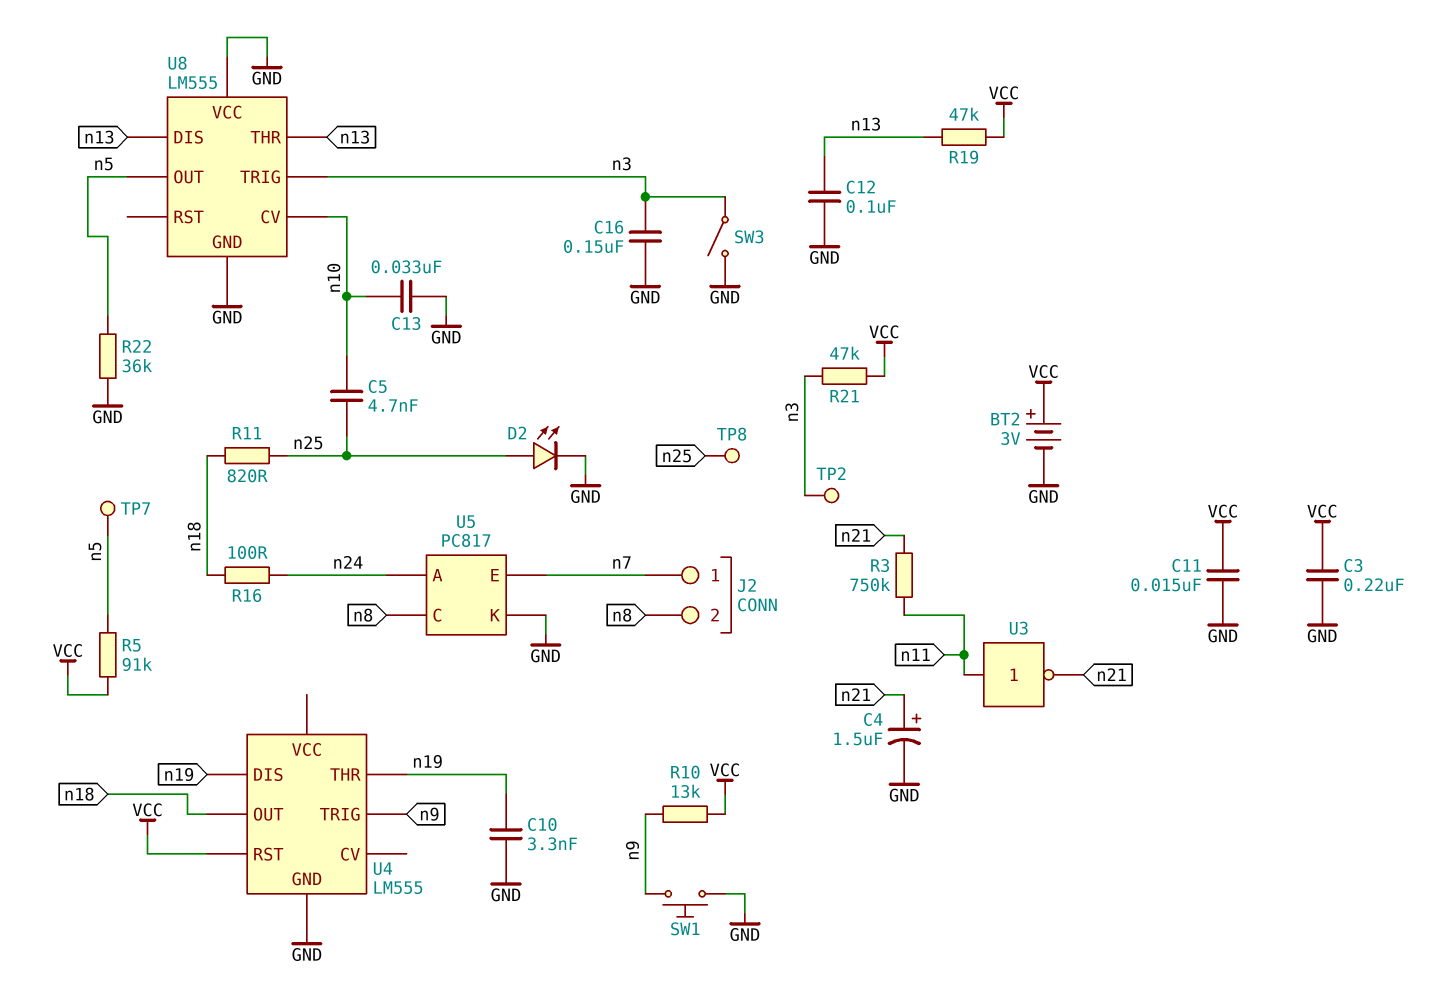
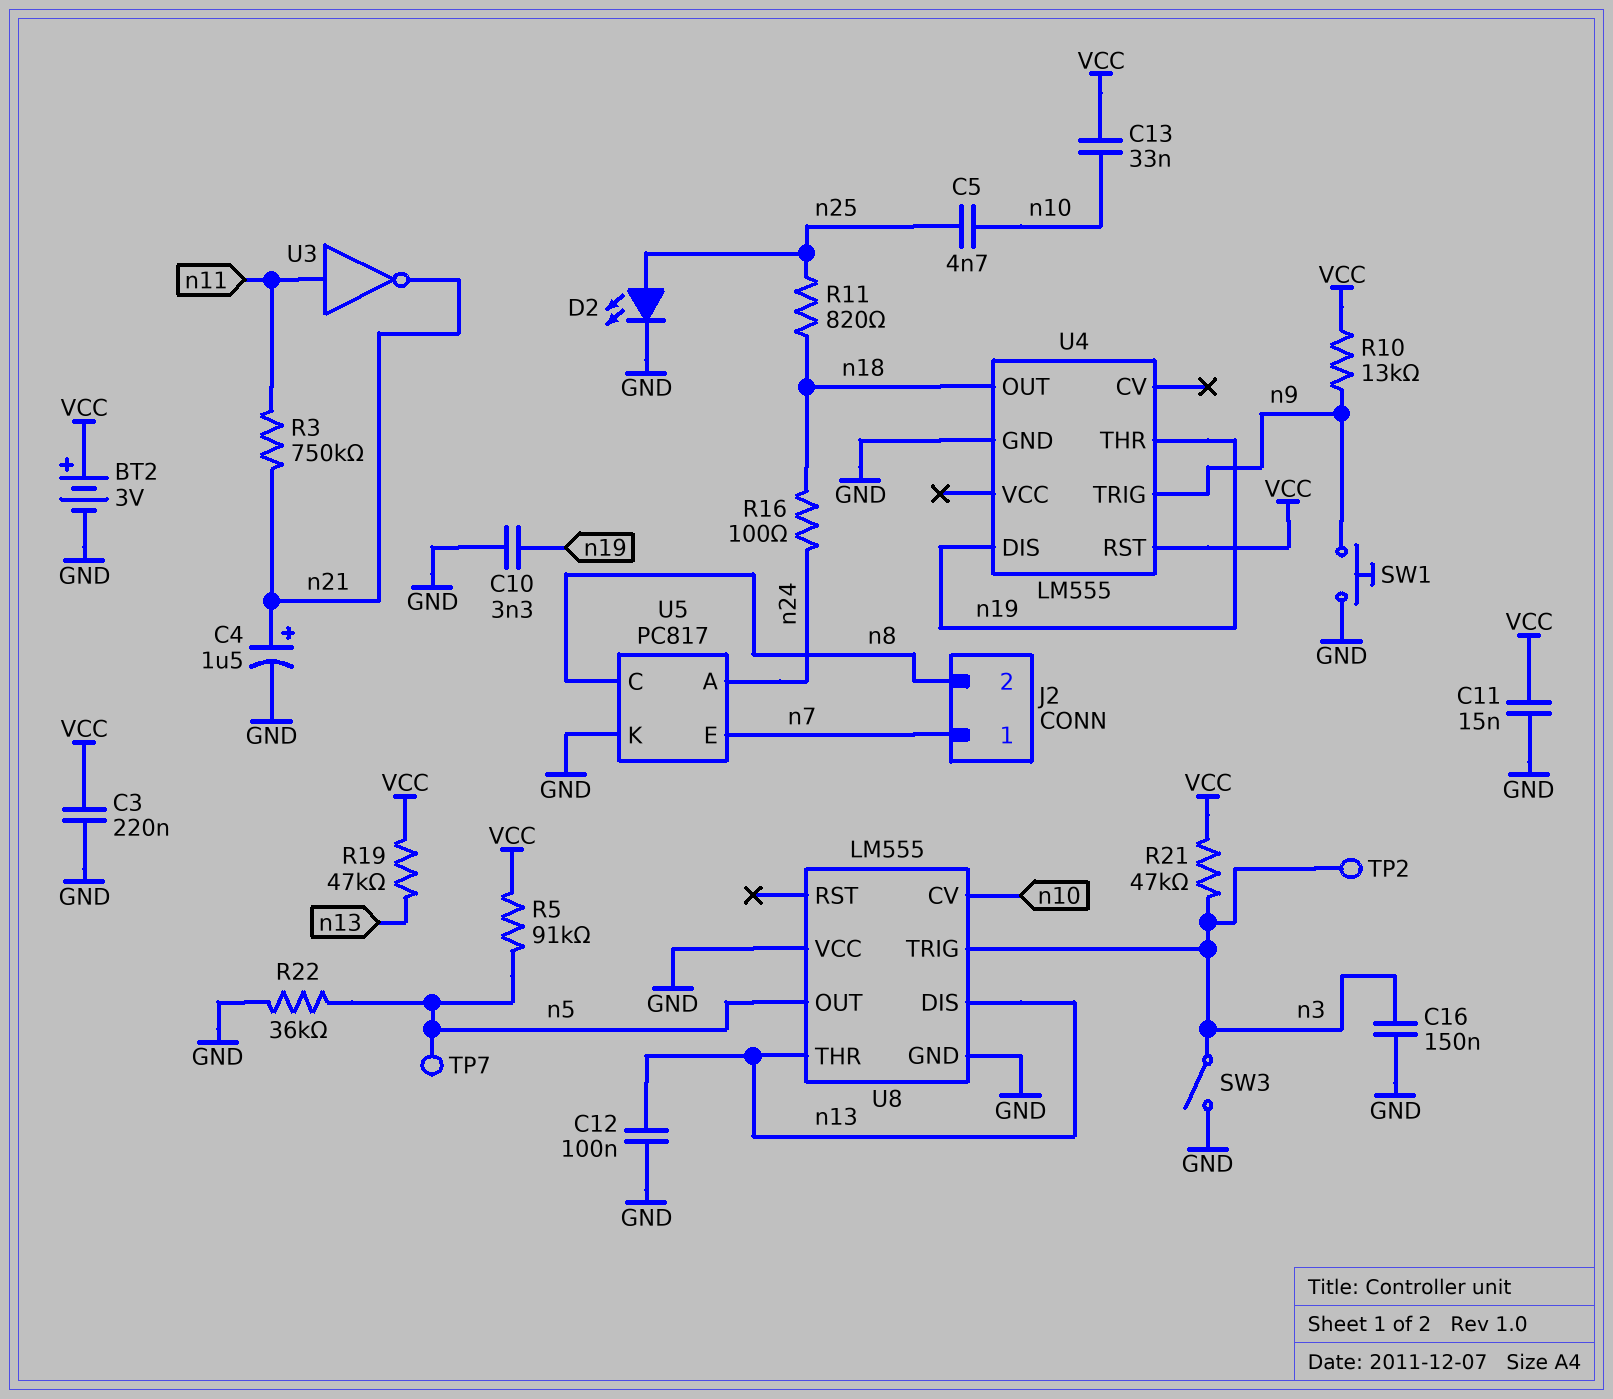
C13: 33nF (GND, n10) -> 33nF (VCC, n10)
TP8: test point (n25) -> none

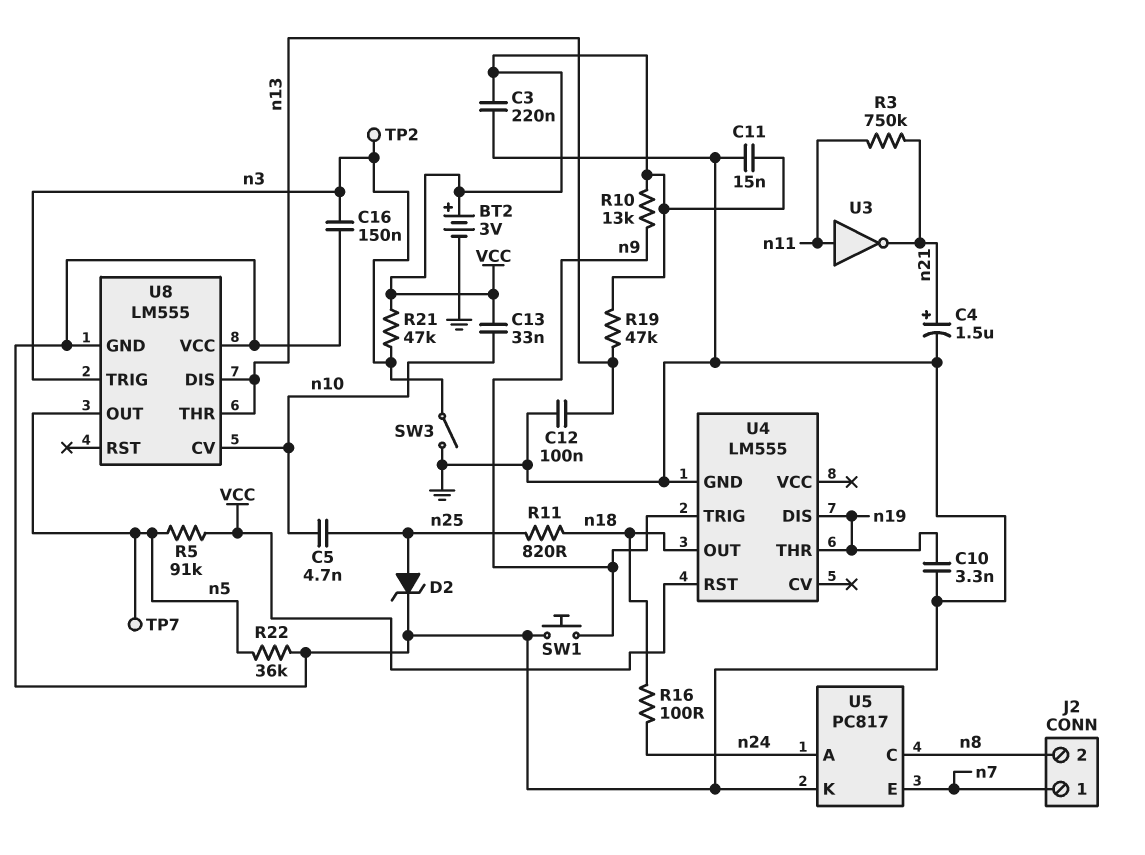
D2: LED (A n25, K GND) -> zener (A n25, K GND)

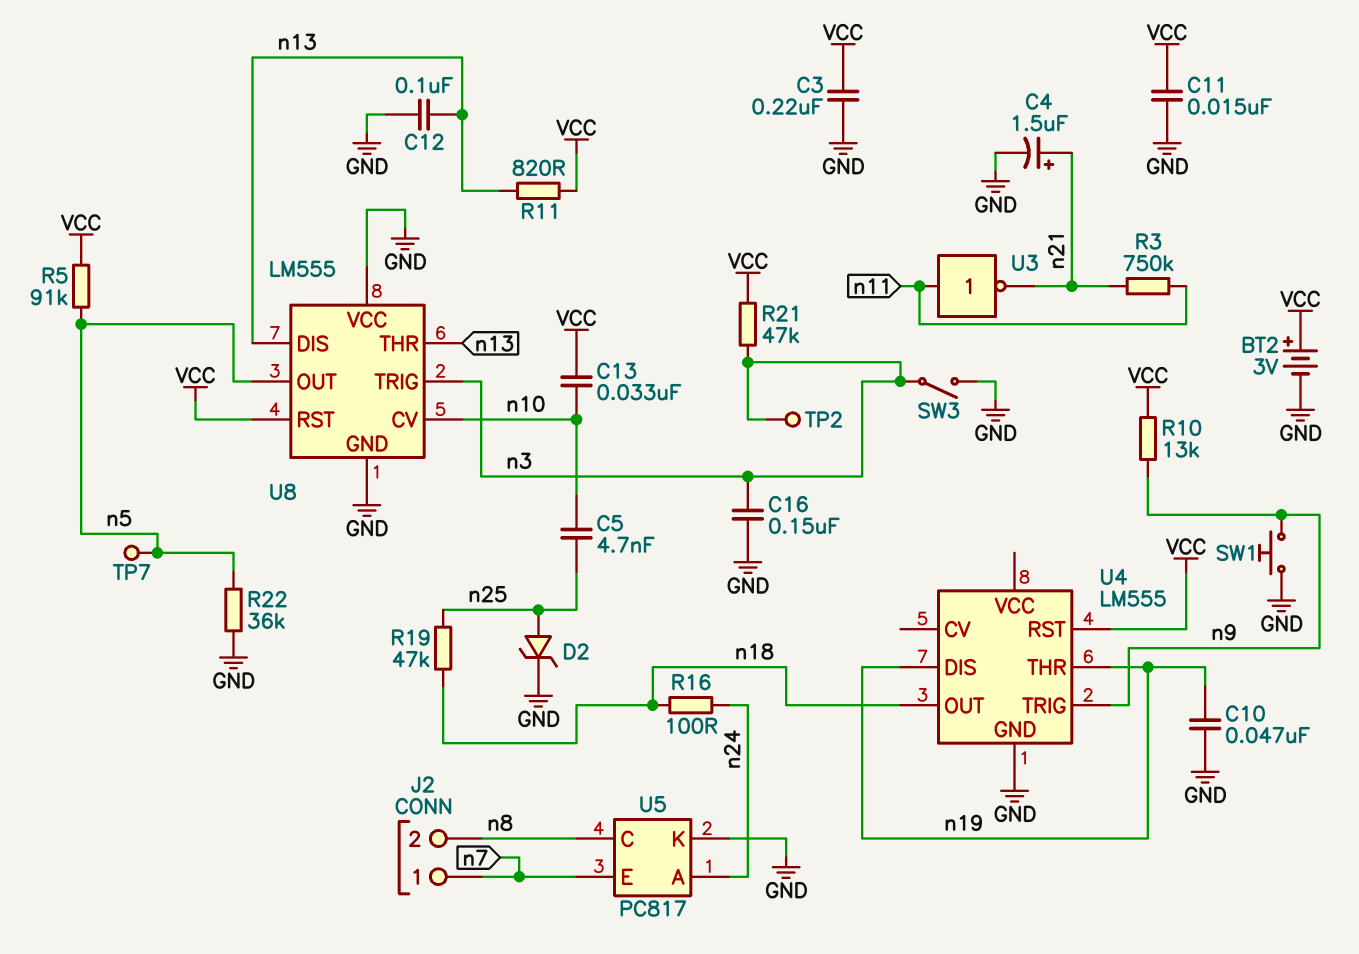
C10: 3.3nF (GND, n19) -> 47nF (GND, n19)
R11: 820 (n18, n25) -> 820 (VCC, n13)
R19: 47k (VCC, n13) -> 47k (n18, n25)
U8 pin RST: none -> VCC

